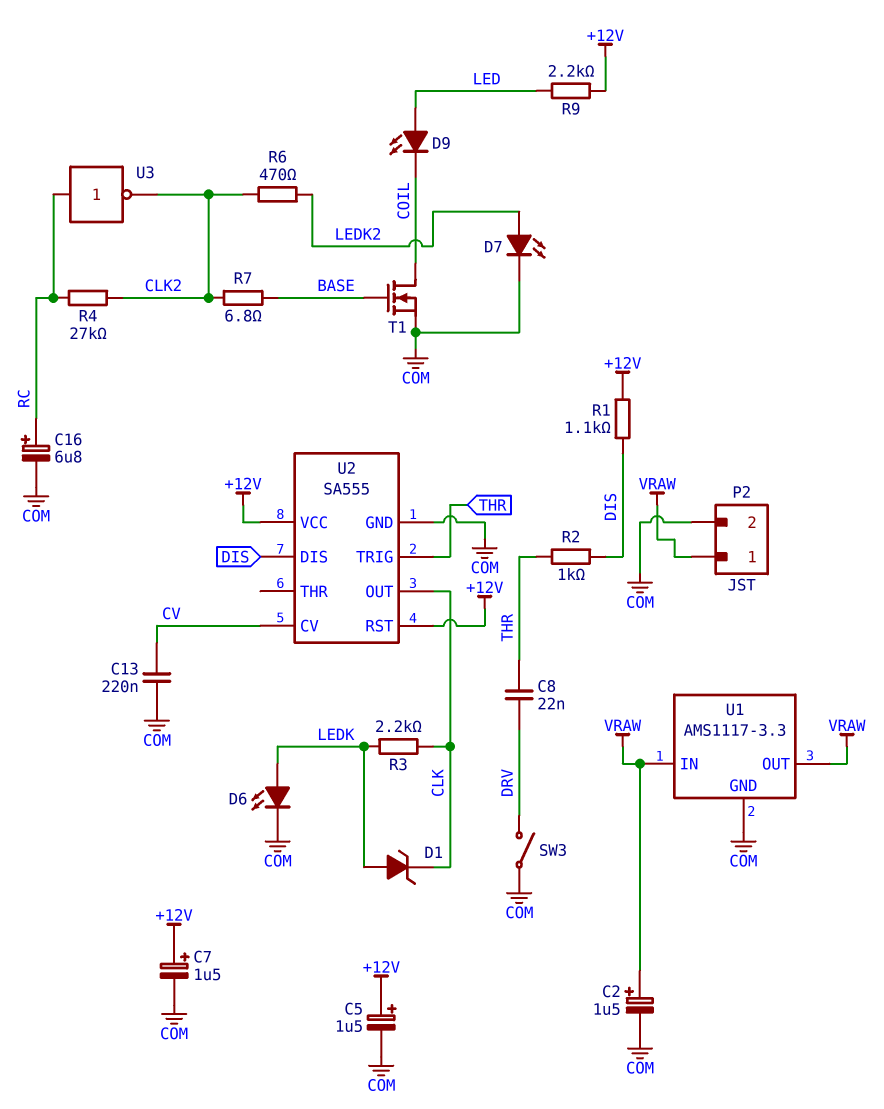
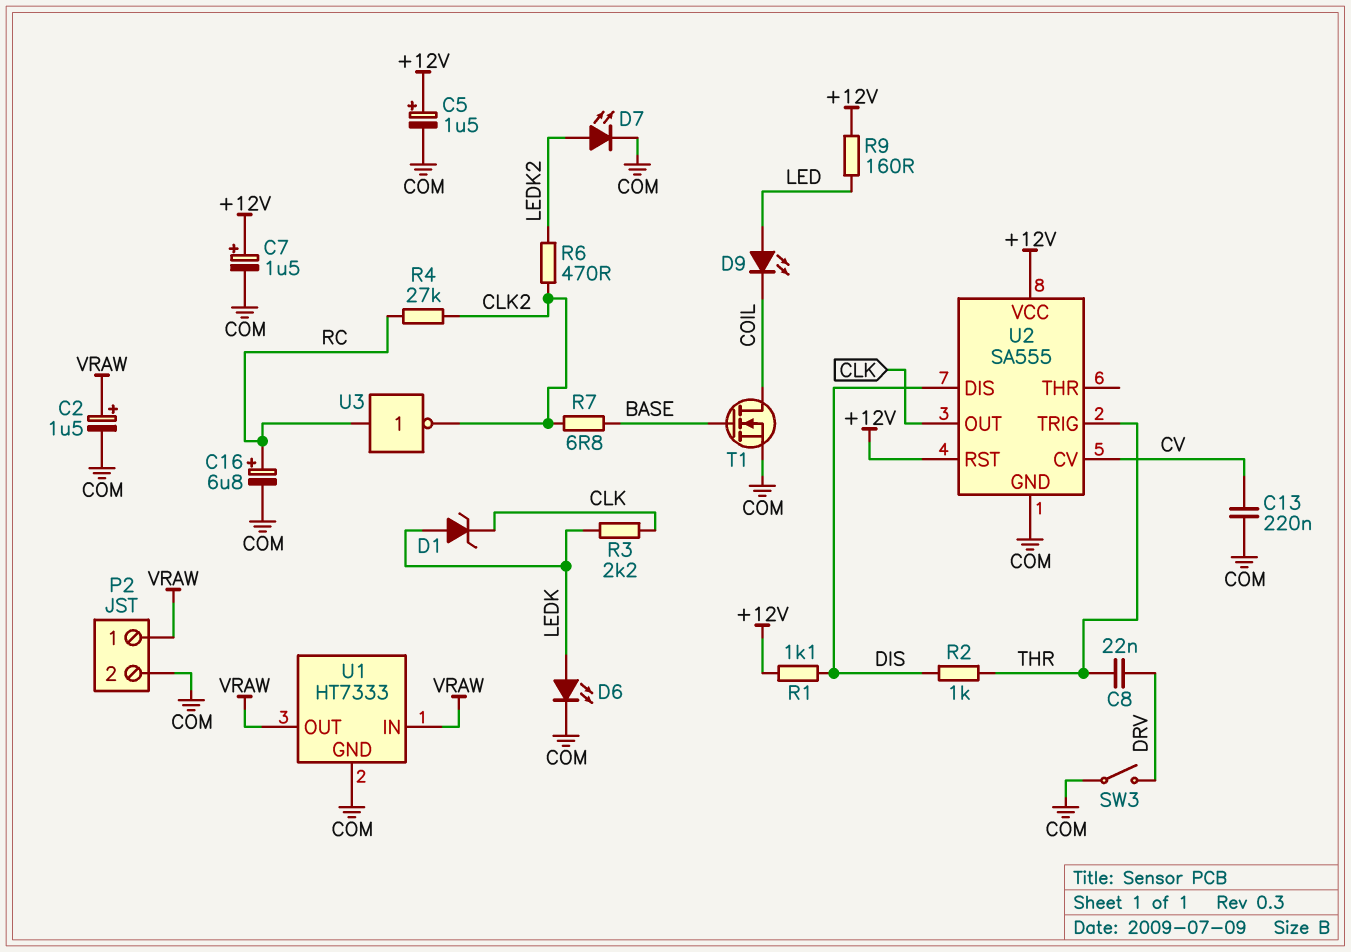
R9: 2.2k (+12V, LED) -> 160 (+12V, LED)
U1: AMS1117-3.3 -> HT7333

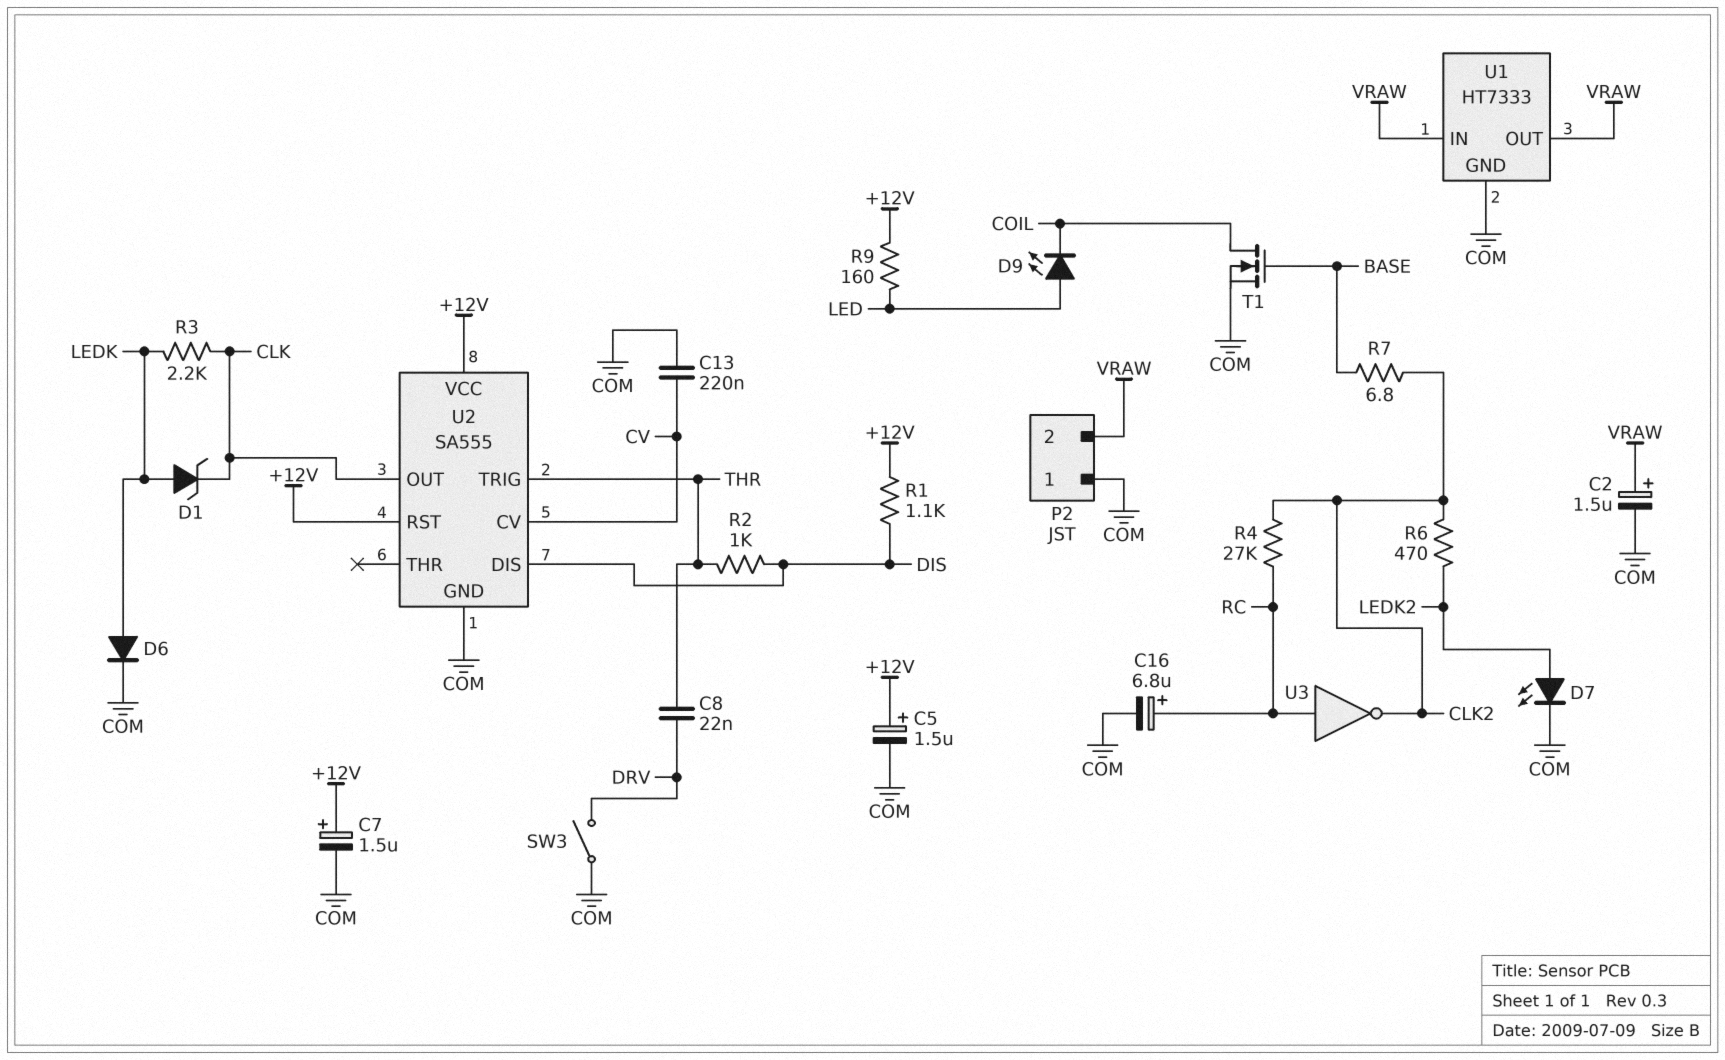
D6: LED (A LEDK, K COM) -> diode (A LEDK, K COM)
P2 pin 1: VRAW -> COM
P2 pin 2: COM -> VRAW

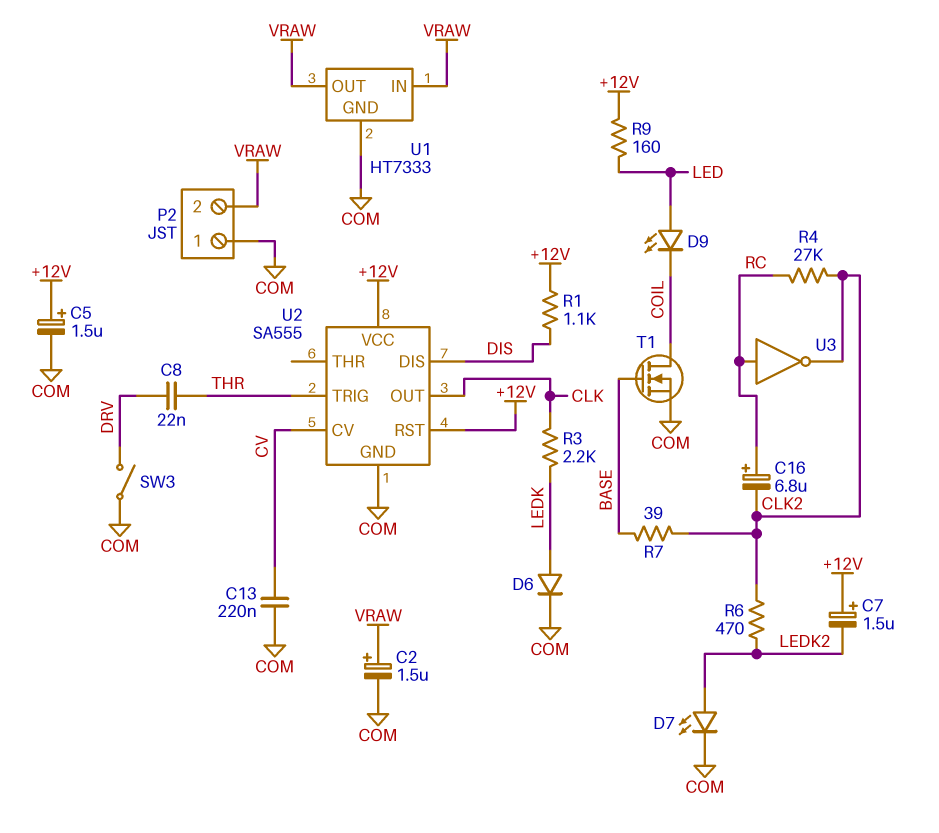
C7: 1.5uF (plus +12V, minus COM) -> 1.5uF (plus +12V, minus LEDK2)
C16: 6.8uF (plus RC, minus COM) -> 6.8uF (plus RC, minus CLK2)
D1: zener (A LEDK, K CLK) -> none
R2: 1k (DIS, THR) -> none
R7: 6.8 (BASE, CLK2) -> 39 (BASE, CLK2)

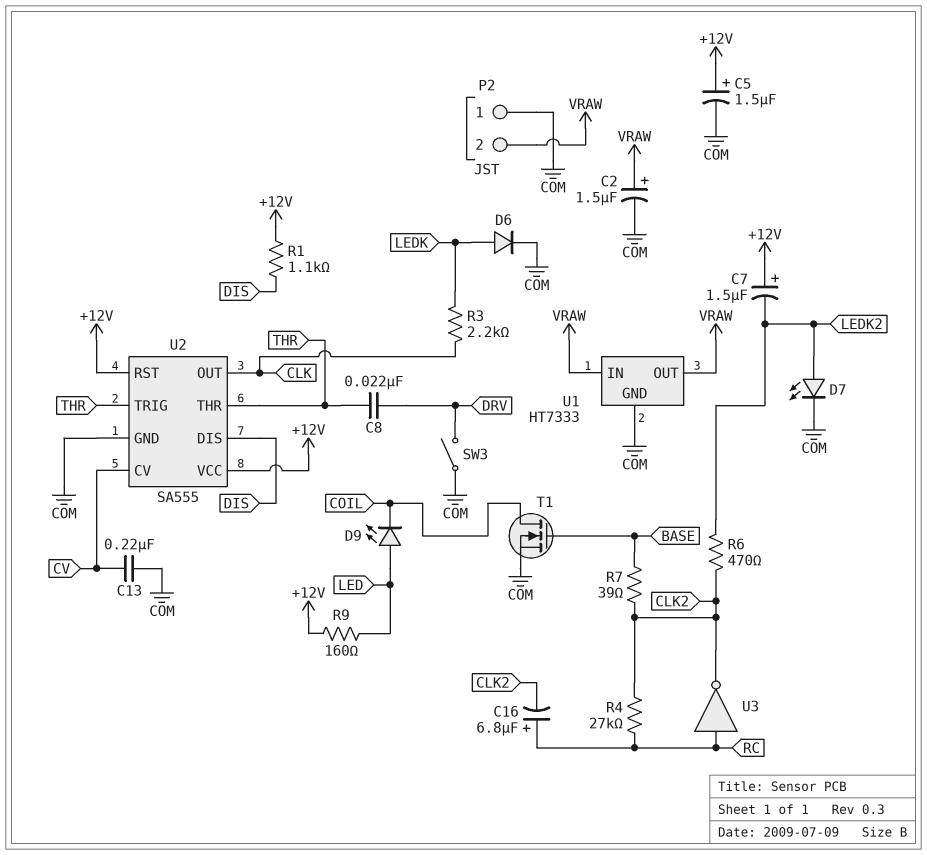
U2 pin THR: none -> THR

